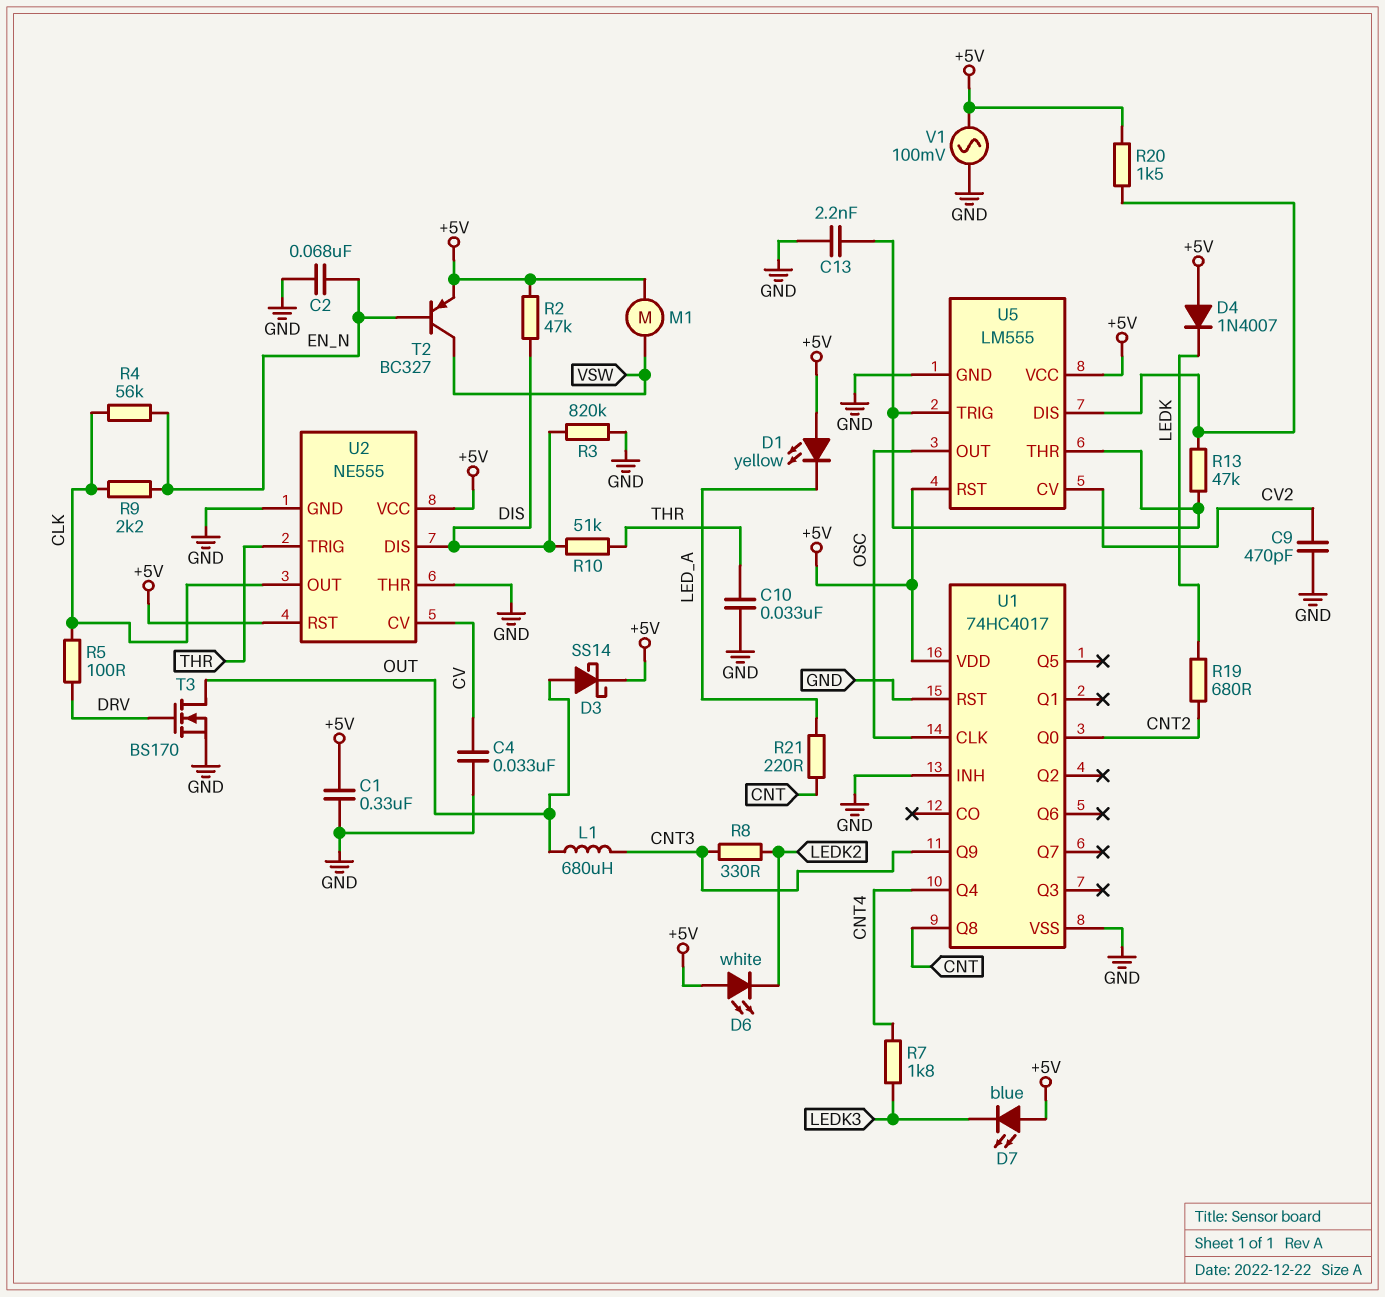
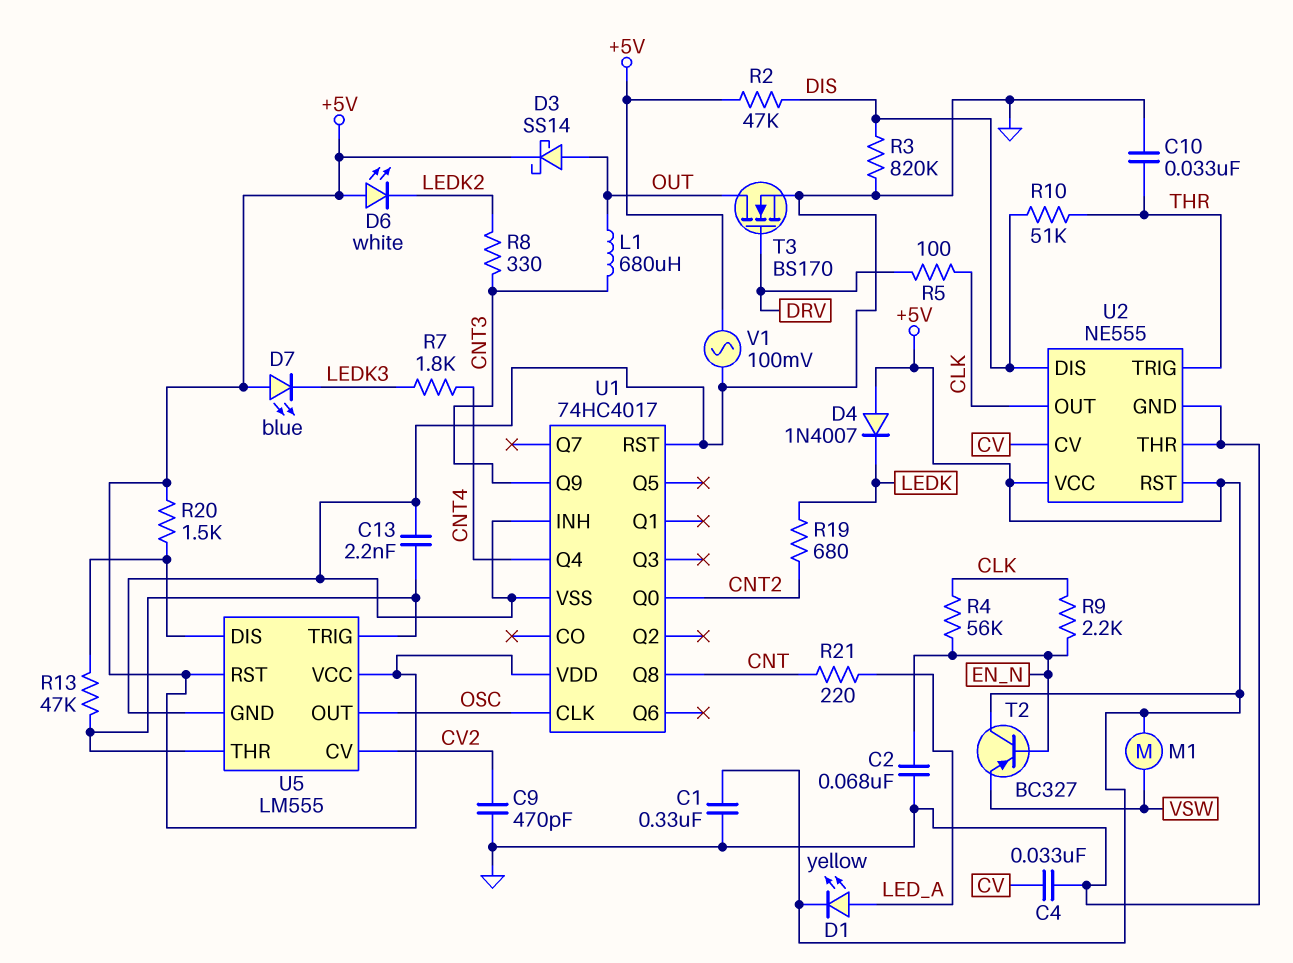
D1: LED yellow (A +5V, K LED_A) -> LED yellow (A LED_A, K +5V)
T2: PNP BC327 (B EN_N, C VSW, E +5V) -> PNP BC327 (B EN_N, C +5V, E VSW)

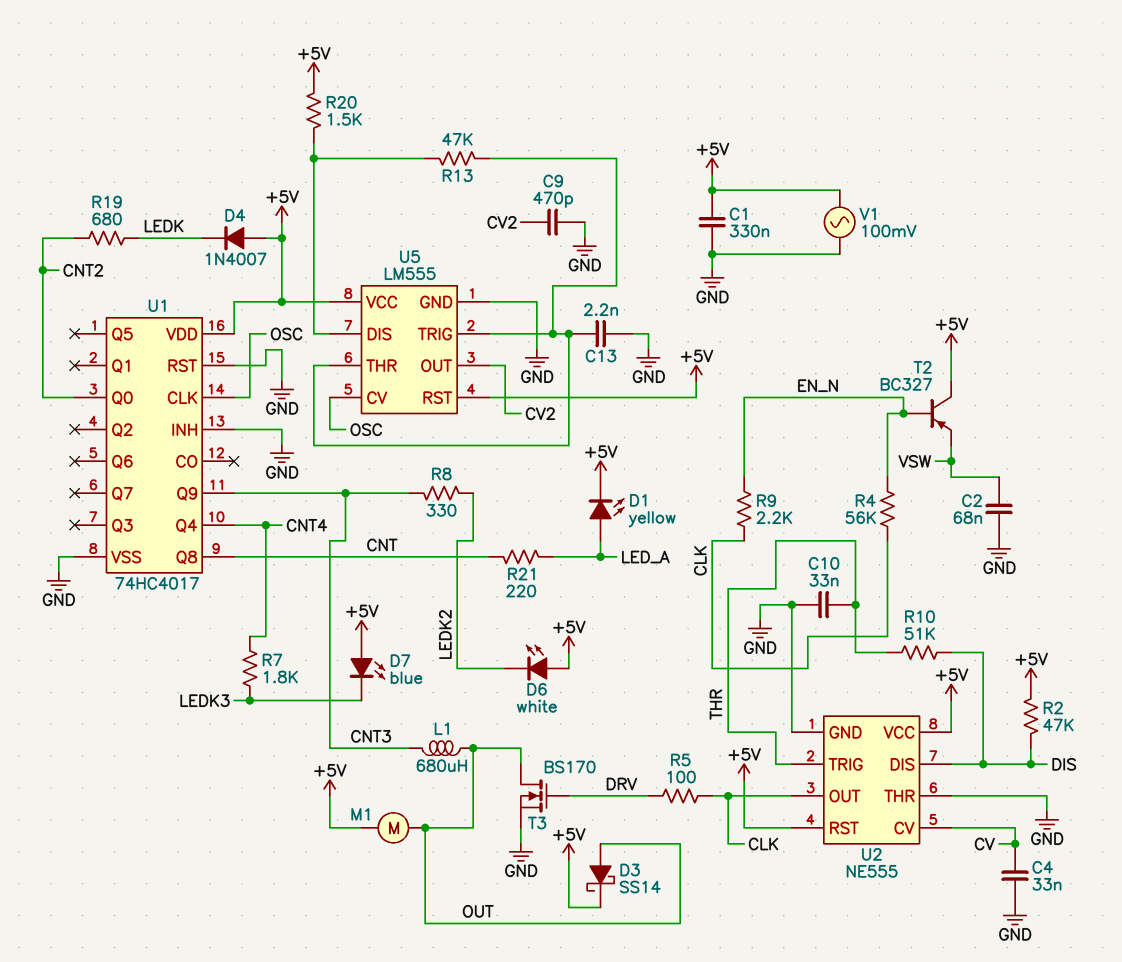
C2: 68nF (EN_N, GND) -> 68nF (GND, VSW)
M1: motor (+5V, VSW) -> motor (+5V, OUT)
R3: 820k (DIS, GND) -> none
U5 pin CV: CV2 -> OSC
U5 pin OUT: OSC -> CV2

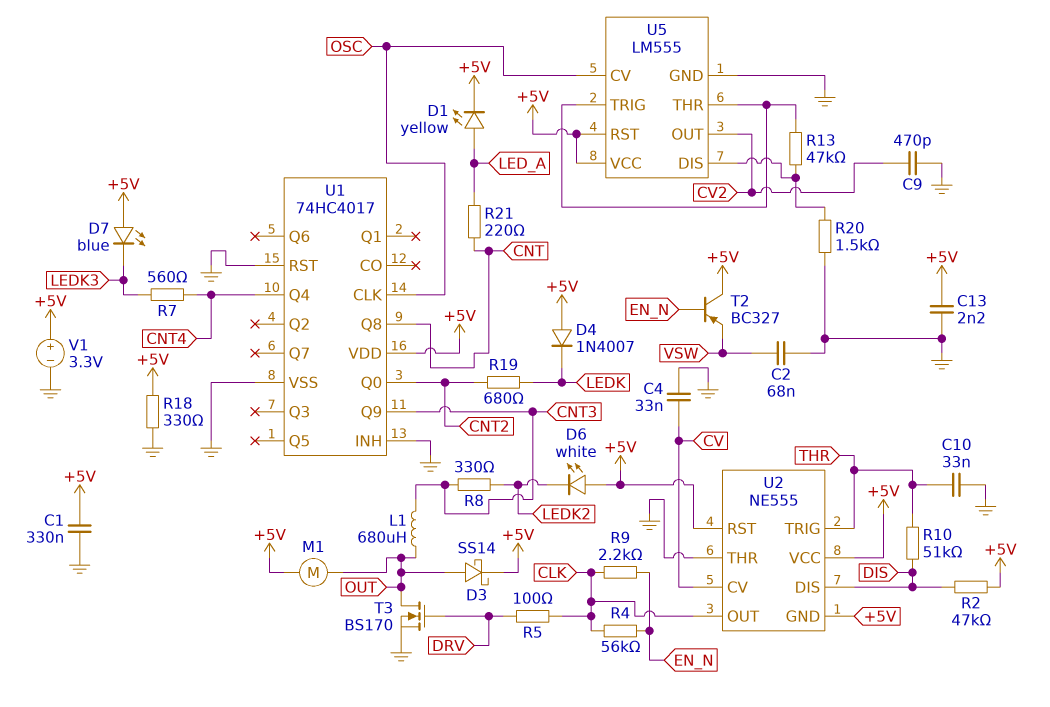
C13: 2.2nF (GND, U5/THR) -> 2.2nF (+5V, GND)
R7: 1.8k (CNT4, LEDK3) -> 560 (CNT4, LEDK3)
R18: none -> 330 (+5V, GND)
R20: 1.5k (+5V, U5/DIS) -> 1.5k (GND, U5/DIS)
U2 pin GND: GND -> +5V
V1: AC 100mV (+5V, GND) -> 3.3V (plus +5V, minus GND)

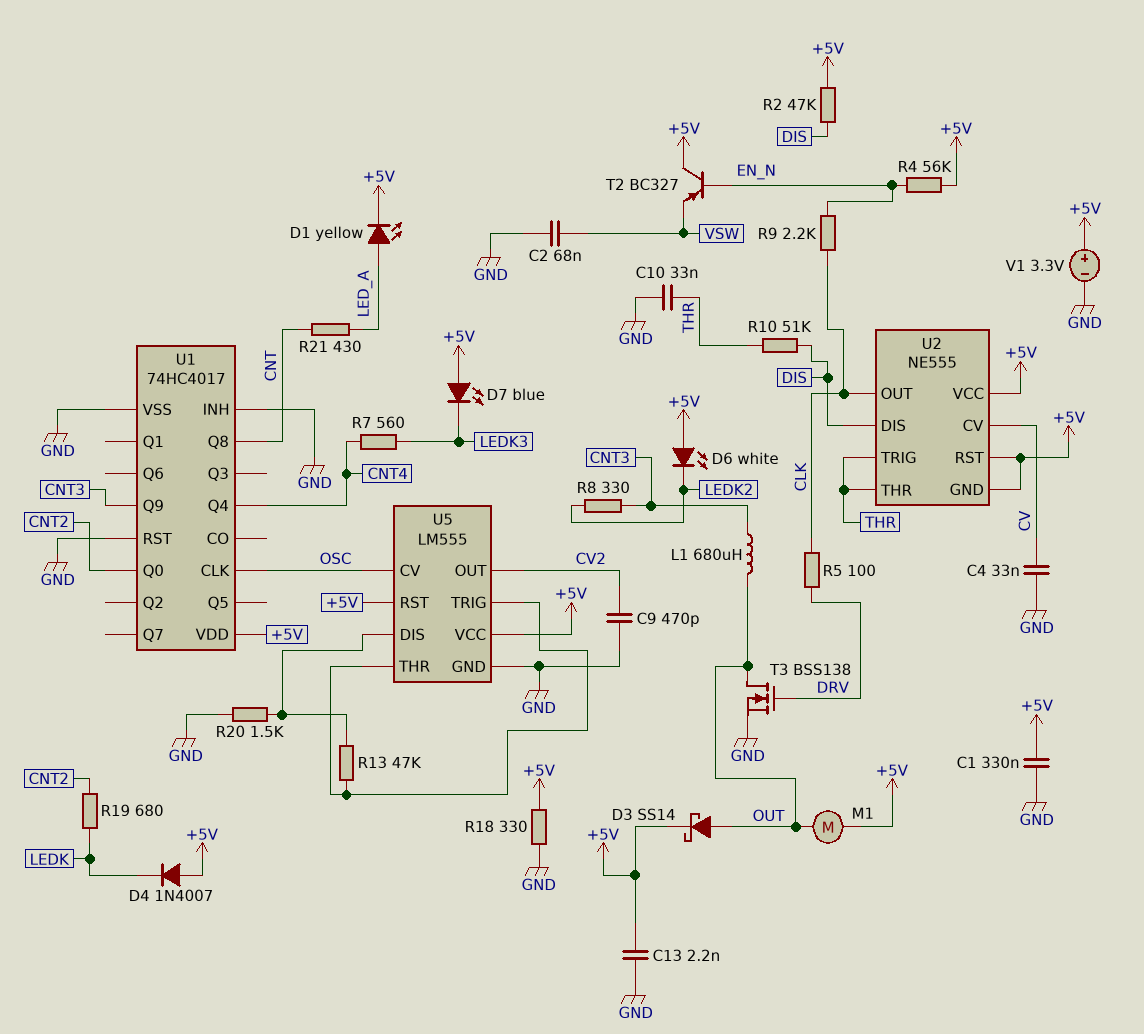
R4: 56k (CLK, EN_N) -> 56k (+5V, EN_N)
R21: 220 (CNT, LED_A) -> 430 (CNT, LED_A)
T3: NMOS BS170 (G DRV, D OUT, S GND) -> NMOS BSS138 (G DRV, D OUT, S GND)
U2 pin THR: GND -> THR

